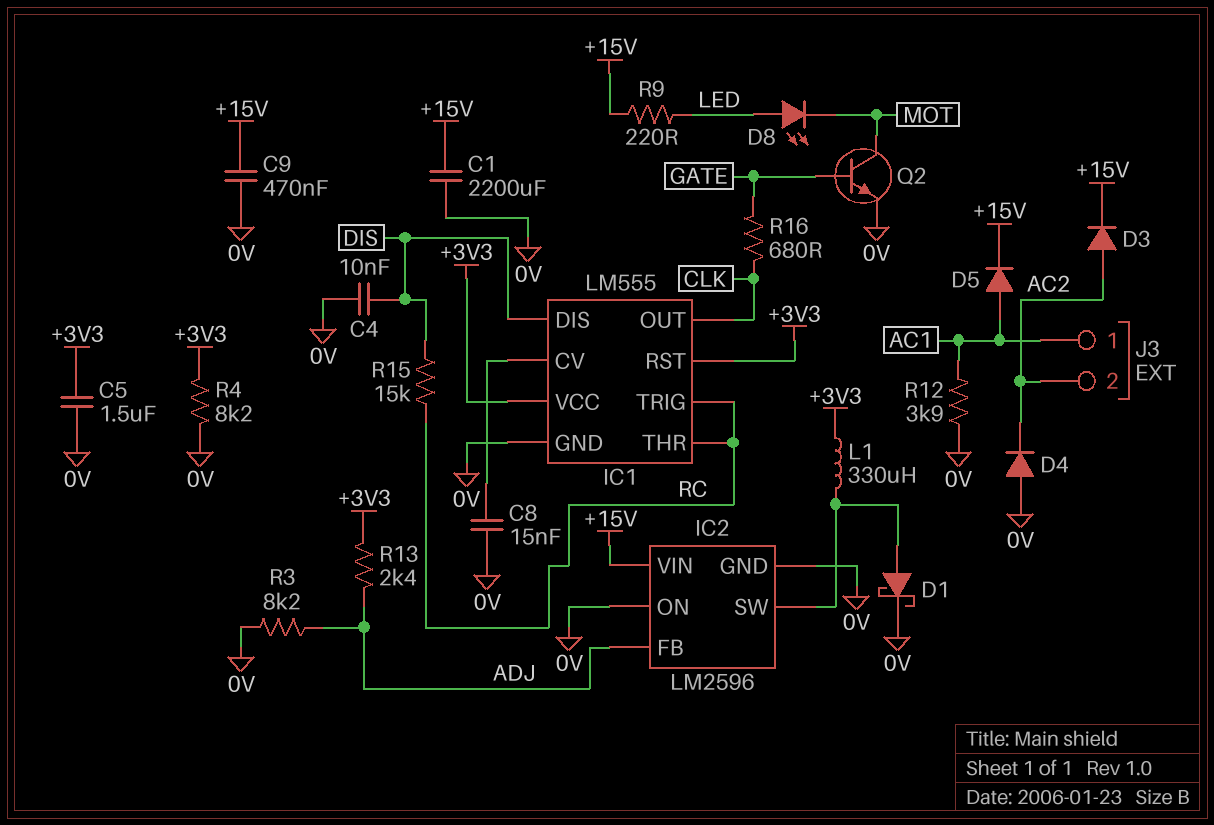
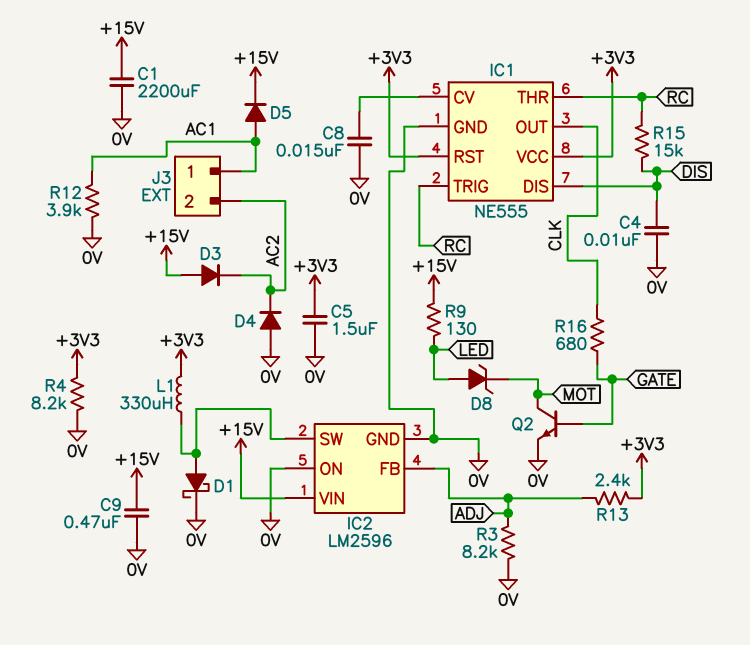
D3: diode (A AC2, K +15V) -> diode (A +15V, K AC2)
D8: LED (A LED, K MOT) -> zener (A LED, K MOT)
IC1: LM555 -> NE555
R9: 220 (+15V, LED) -> 130 (+15V, LED)

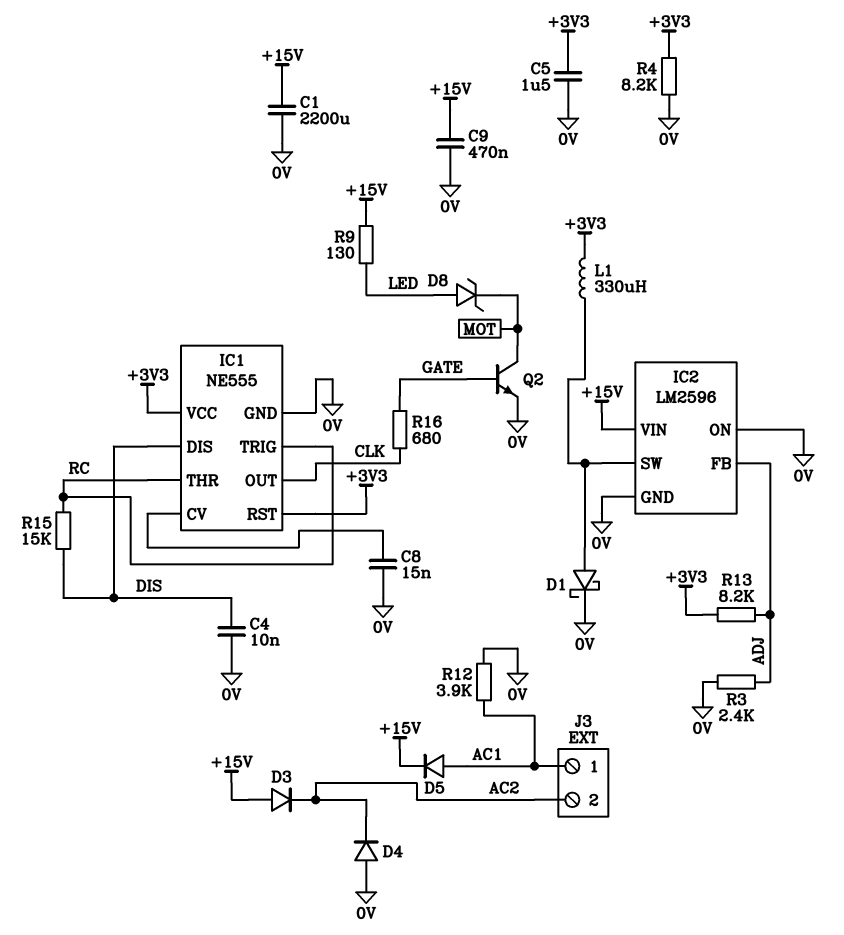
R3: 8.2k (0V, ADJ) -> 2.4k (0V, ADJ)
R13: 2.4k (+3V3, ADJ) -> 8.2k (+3V3, ADJ)

